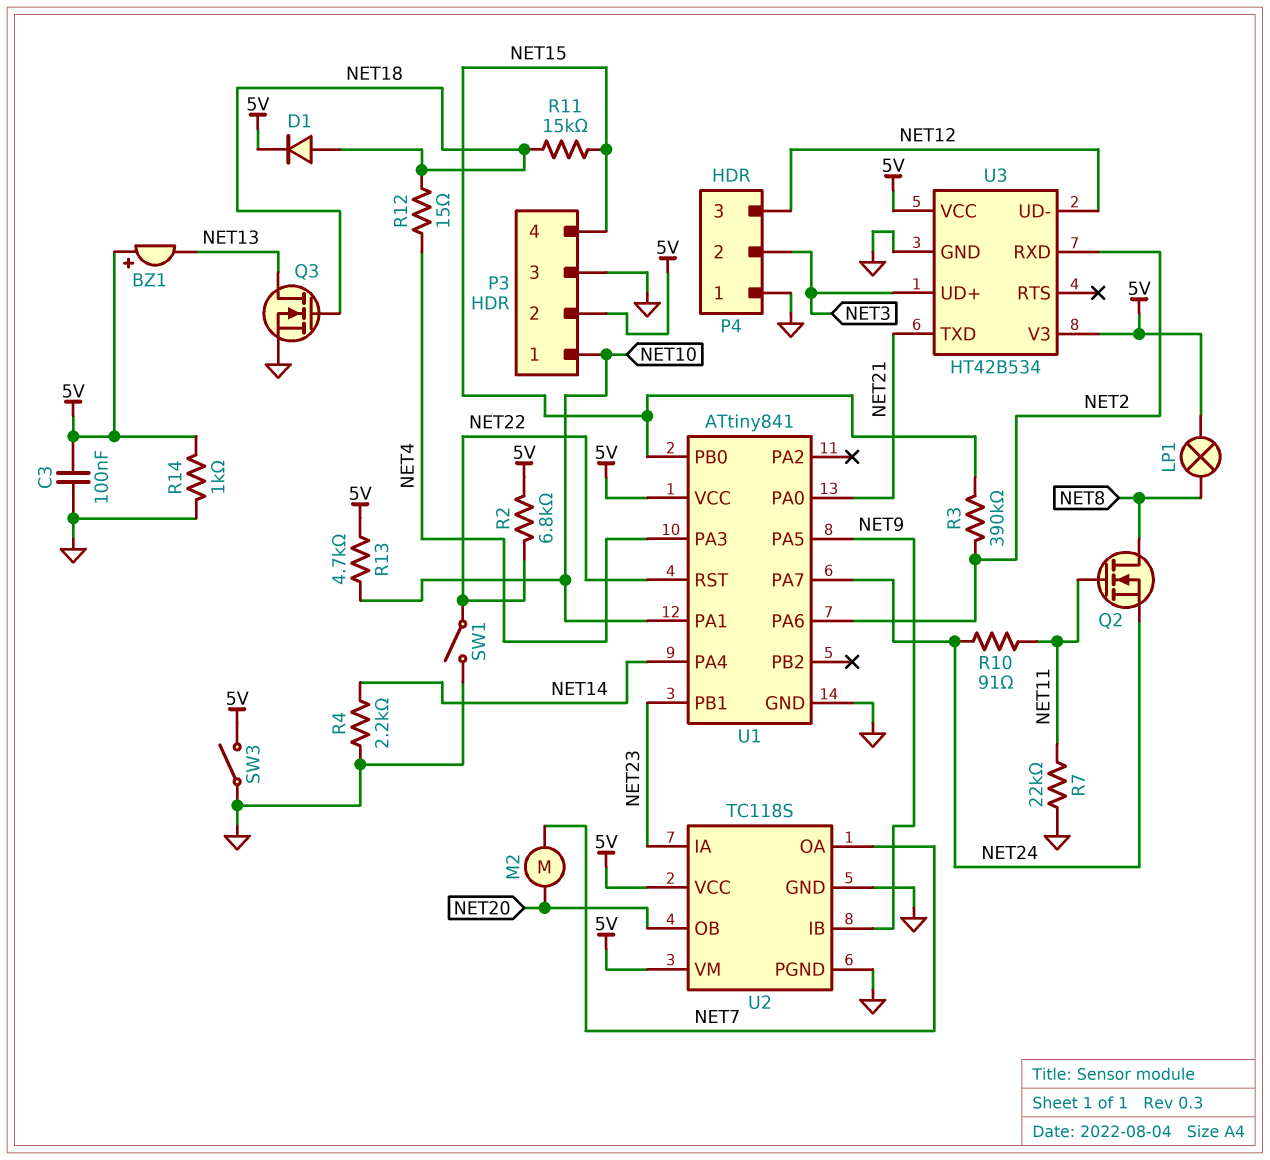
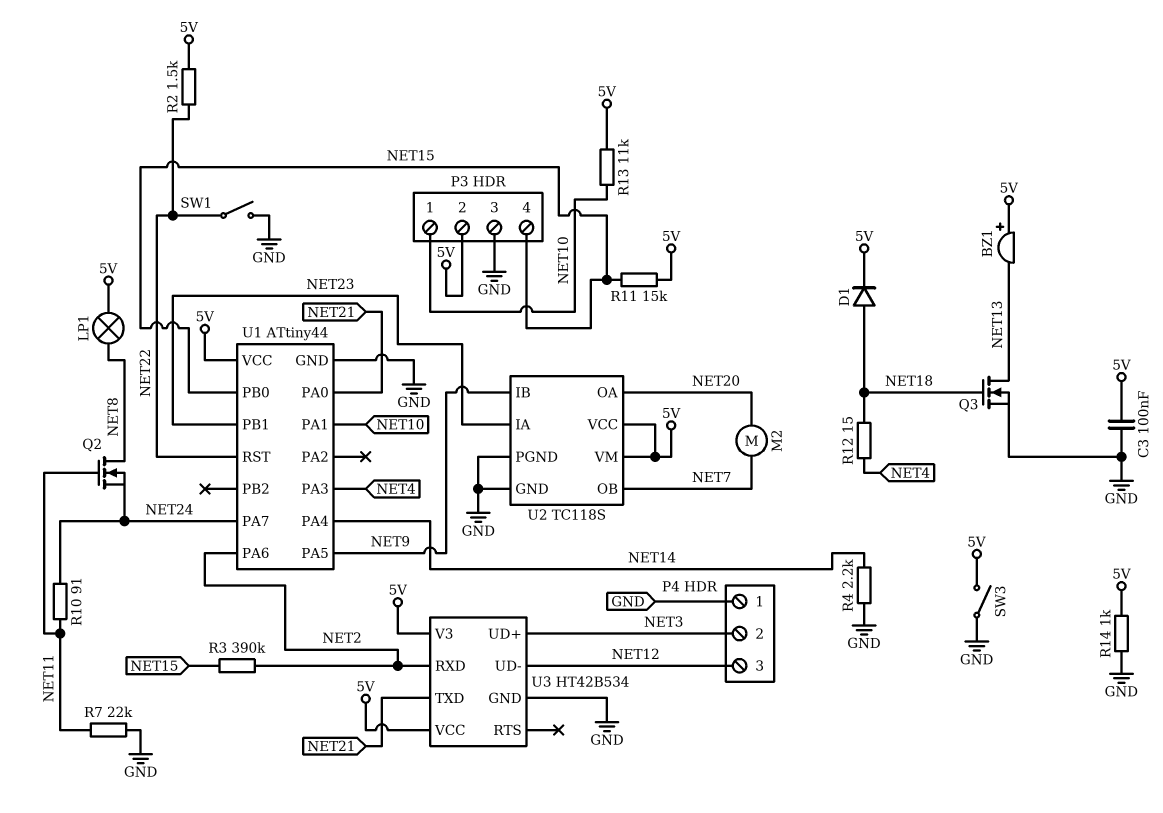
R2: 6.8k (5V, NET22) -> 1.5k (5V, NET22)
R11: 15k (NET15, NET18) -> 15k (5V, NET15)
R13: 4.7k (5V, NET10) -> 11k (5V, NET10)
U1: ATtiny841 -> ATtiny44
U2 pin OA: NET7 -> NET20
U2 pin OB: NET20 -> NET7

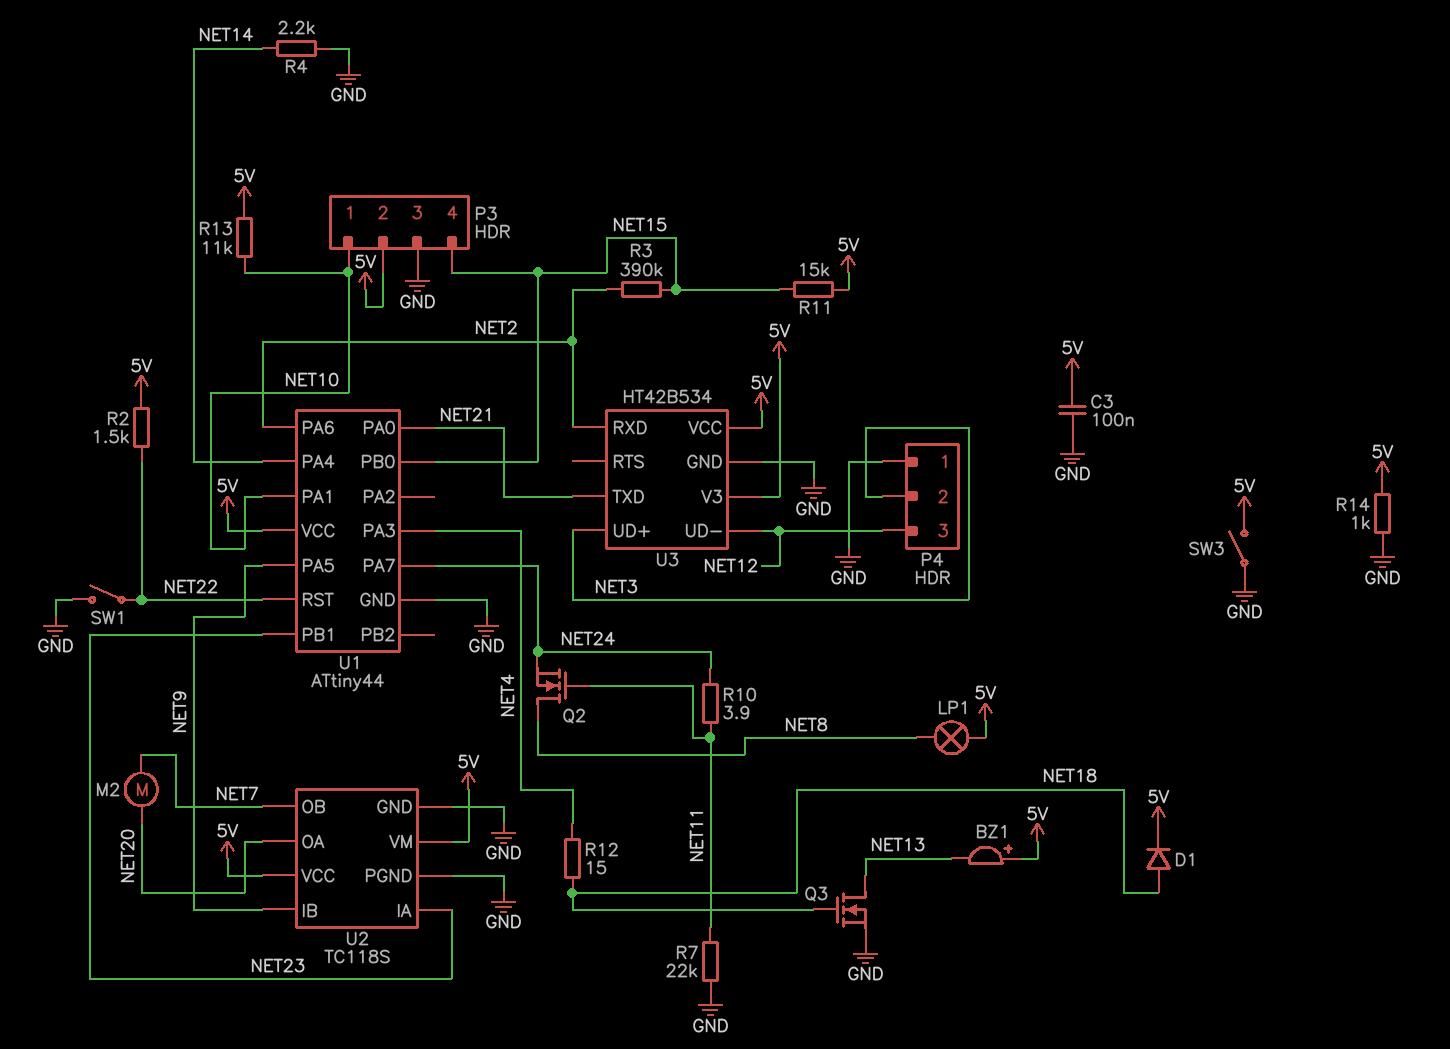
R10: 91 (NET11, NET24) -> 3.9 (NET11, NET24)

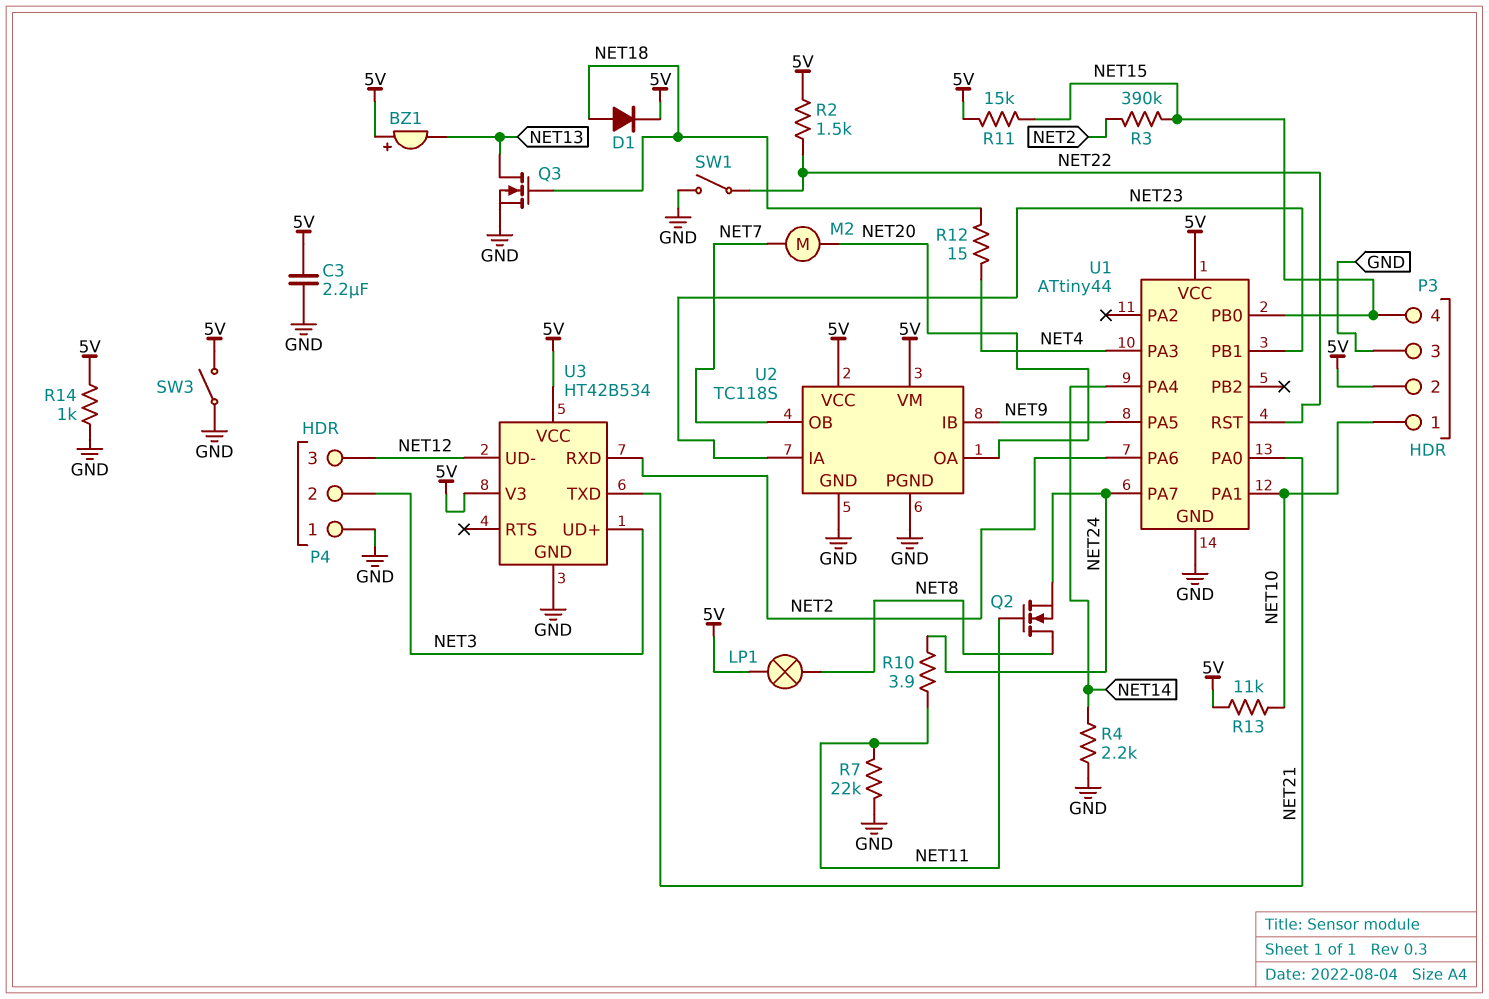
C3: 100nF (5V, GND) -> 2.2uF (5V, GND)

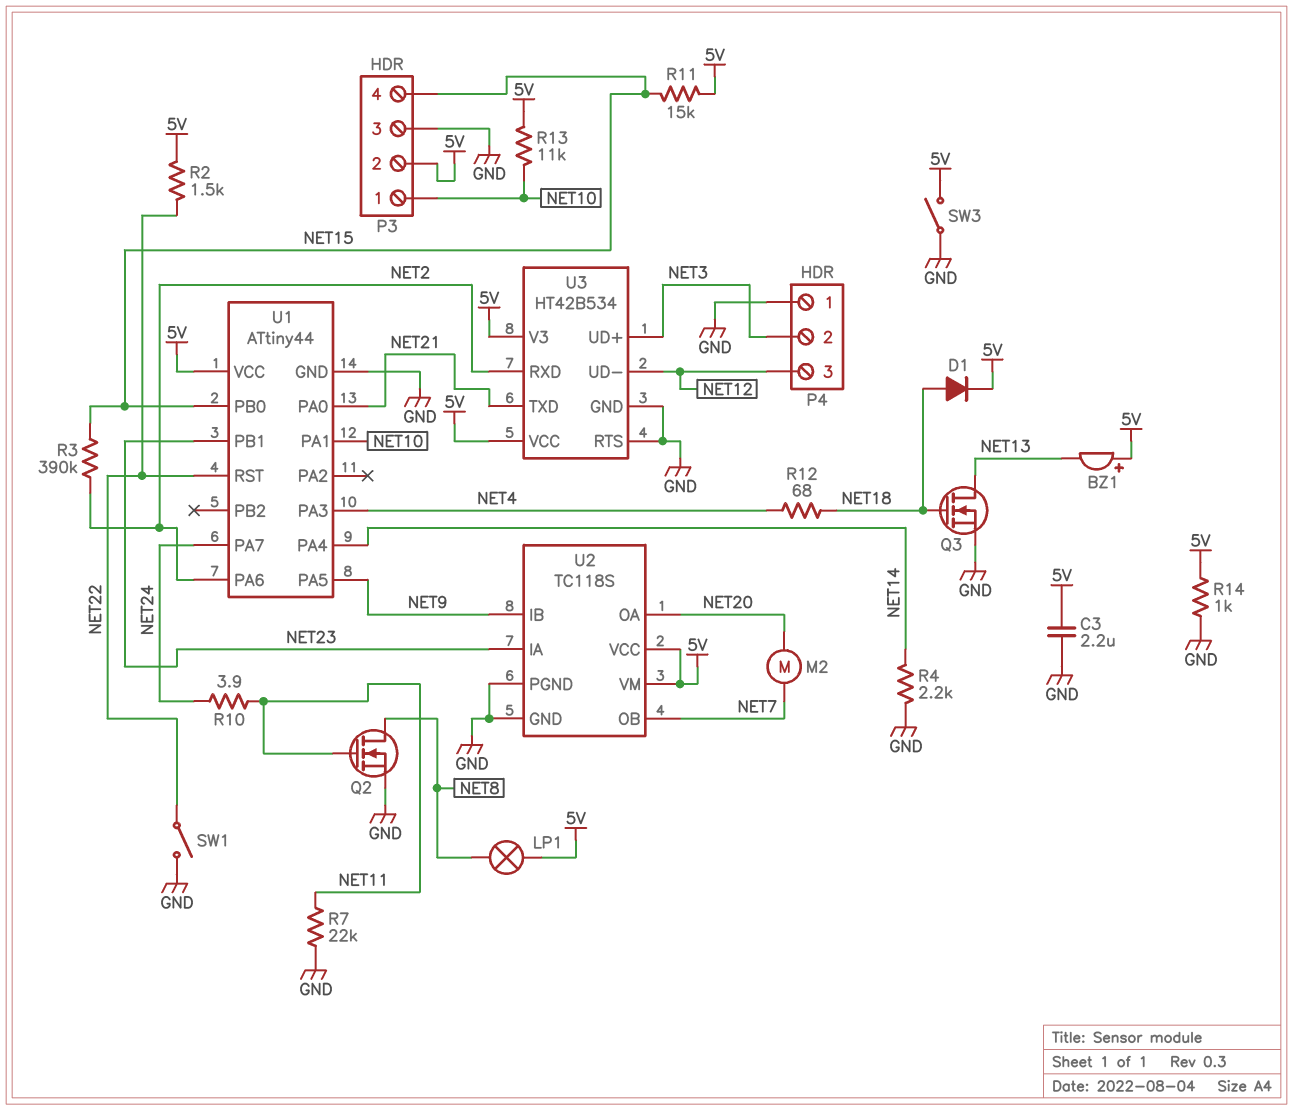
Q2: NMOS (G NET11, D NET8, S NET24) -> NMOS (G NET11, D NET8, S GND)
R12: 15 (NET4, NET18) -> 68 (NET4, NET18)
U3 pin RTS: none -> GND

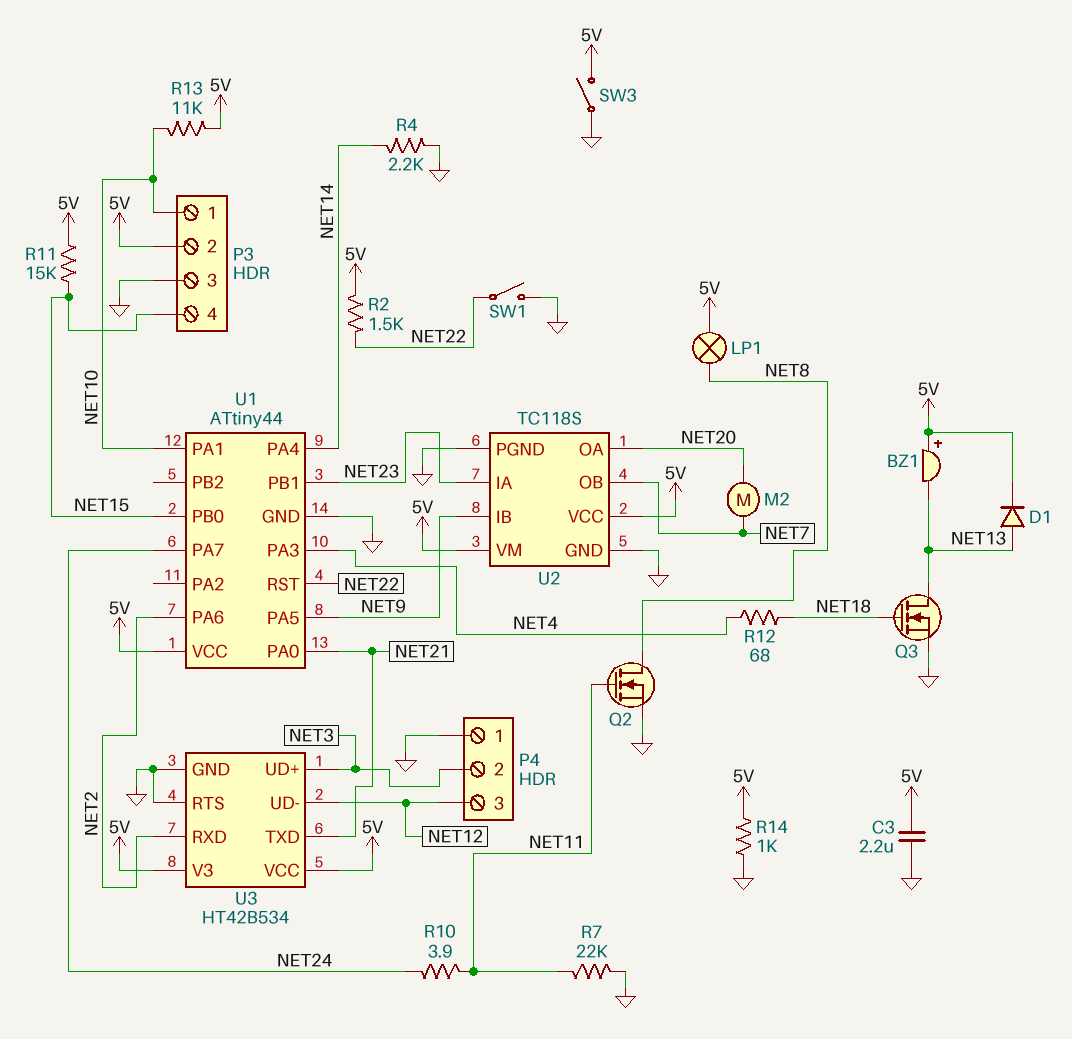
D1: diode (A NET18, K 5V) -> diode (A NET13, K 5V)
R3: 390k (NET2, NET15) -> none

